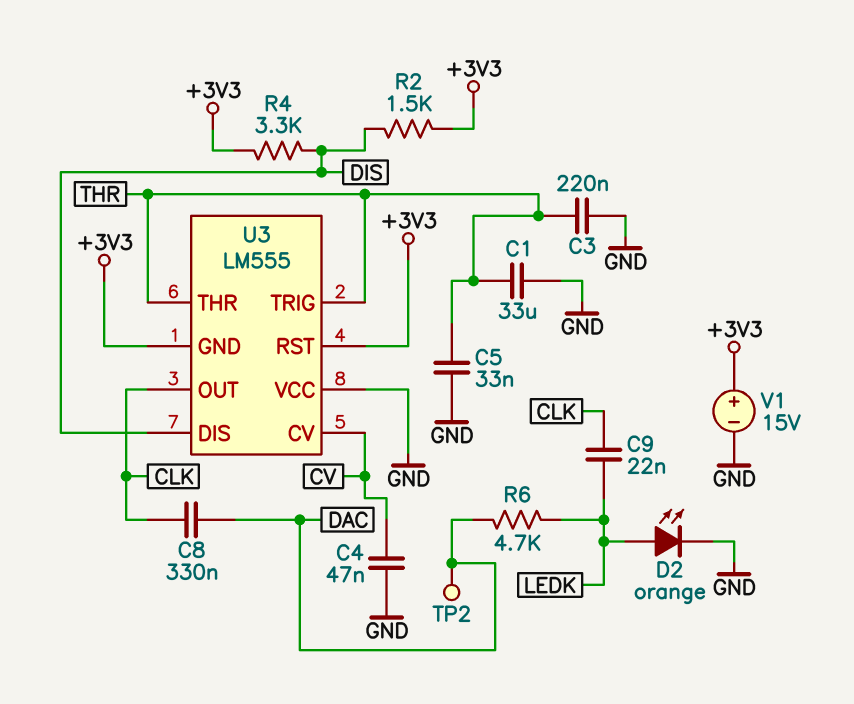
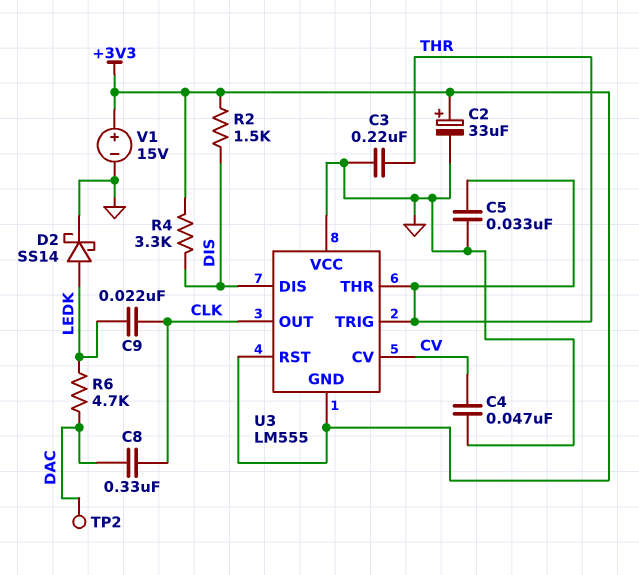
C1: 33uF (GND, THR) -> none
C2: none -> 33uF (plus +3V3, minus GND)
D2: LED orange (A LEDK, K GND) -> schottky SS14 (A LEDK, K GND)

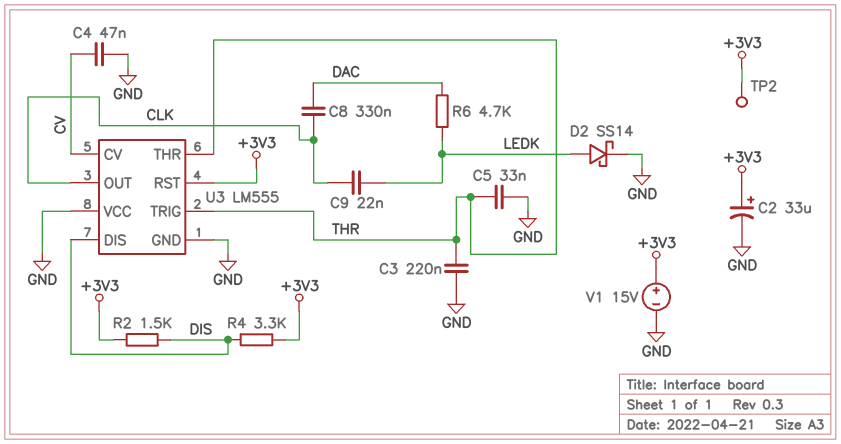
TP2: test point (DAC) -> test point (+3V3)
U3 pin GND: +3V3 -> GND

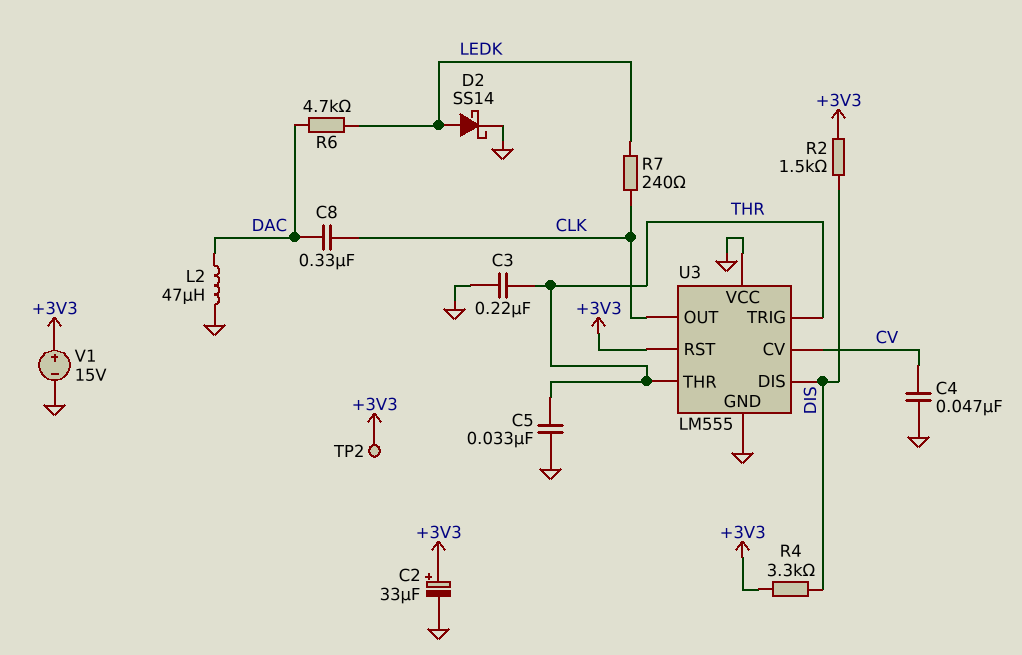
C9: 22nF (CLK, LEDK) -> none
L2: none -> 47uH (DAC, GND)
R7: none -> 240 (CLK, LEDK)

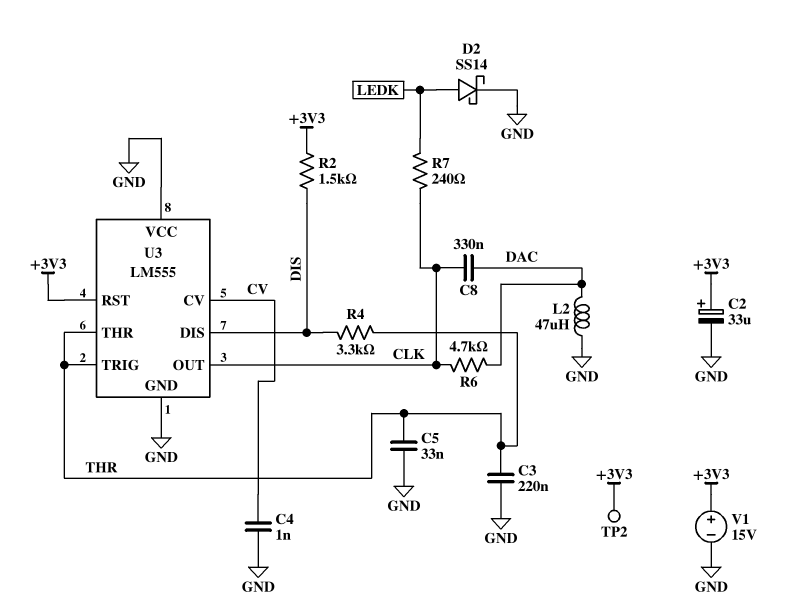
C4: 47nF (CV, GND) -> 1nF (CV, GND)
R4: 3.3k (+3V3, DIS) -> 3.3k (DIS, THR)
R6: 4.7k (DAC, LEDK) -> 4.7k (CLK, DAC)

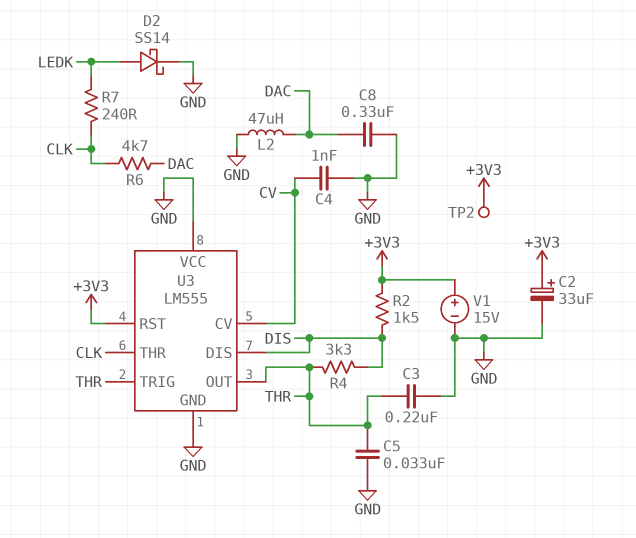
C8: 330nF (CLK, DAC) -> 330nF (DAC, GND)
U3 pin OUT: CLK -> THR
U3 pin THR: THR -> CLK

